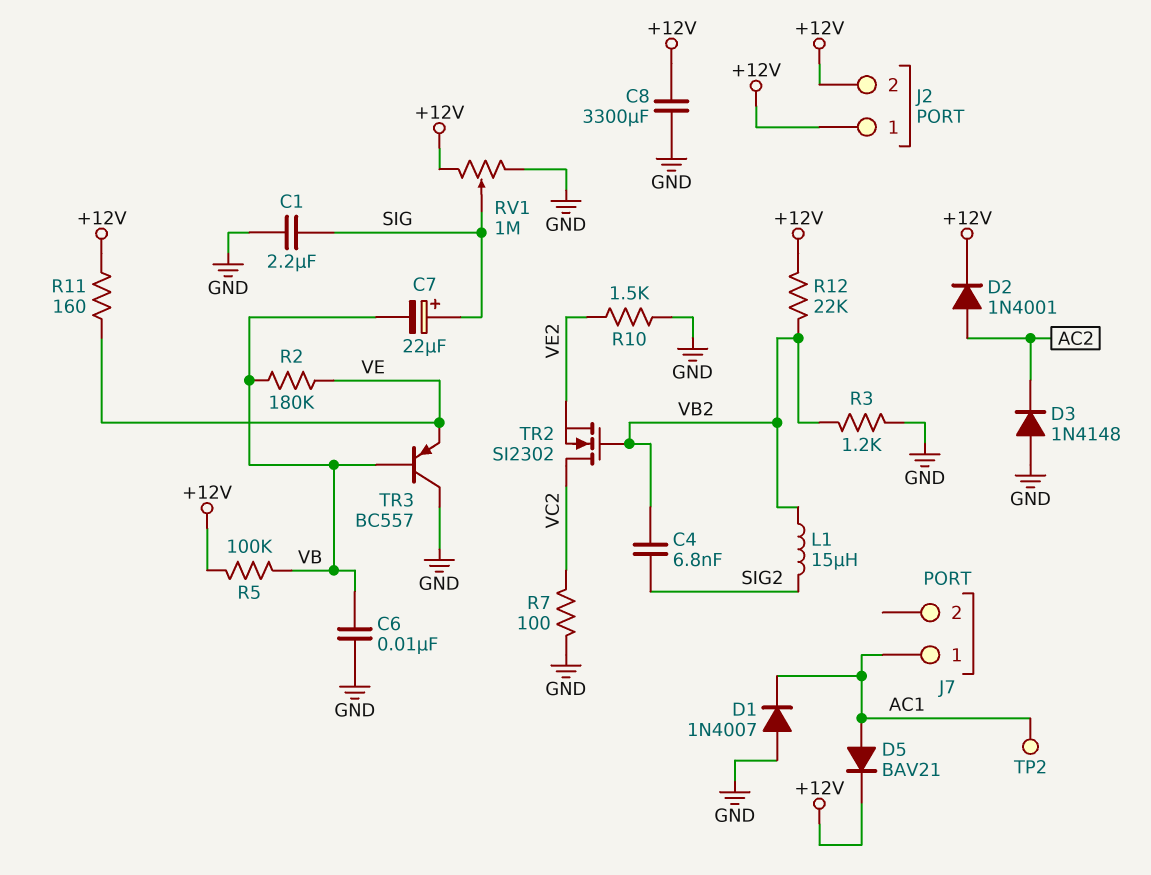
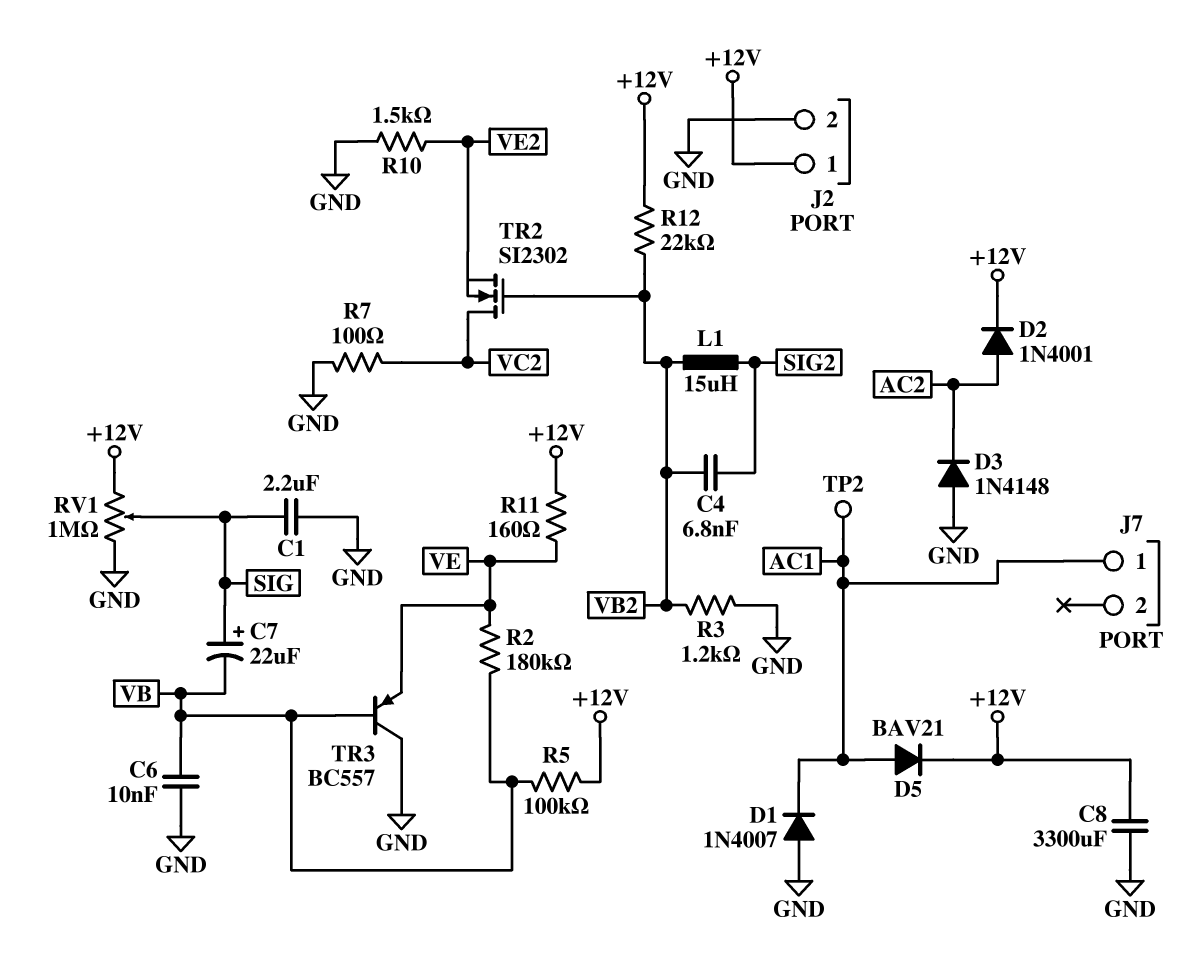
J2 pin 2: +12V -> GND

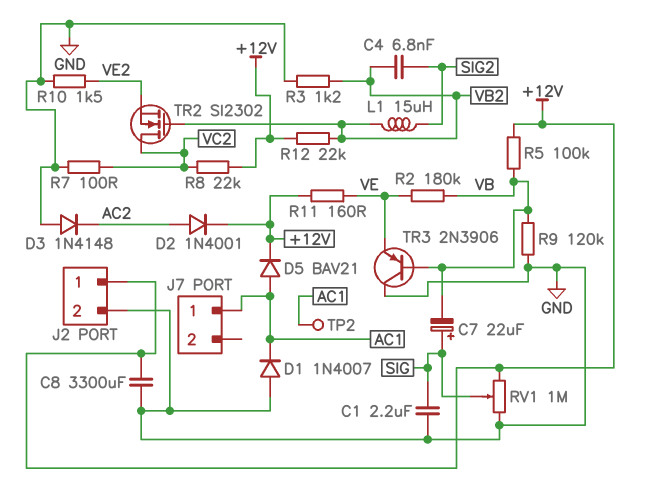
C6: 10nF (GND, VB) -> none
R8: none -> 22k (+12V, VC2)
R9: none -> 120k (GND, VB)
TR3: PNP BC557 (B VB, C GND, E VE) -> PNP 2N3906 (B VB, C GND, E VE)

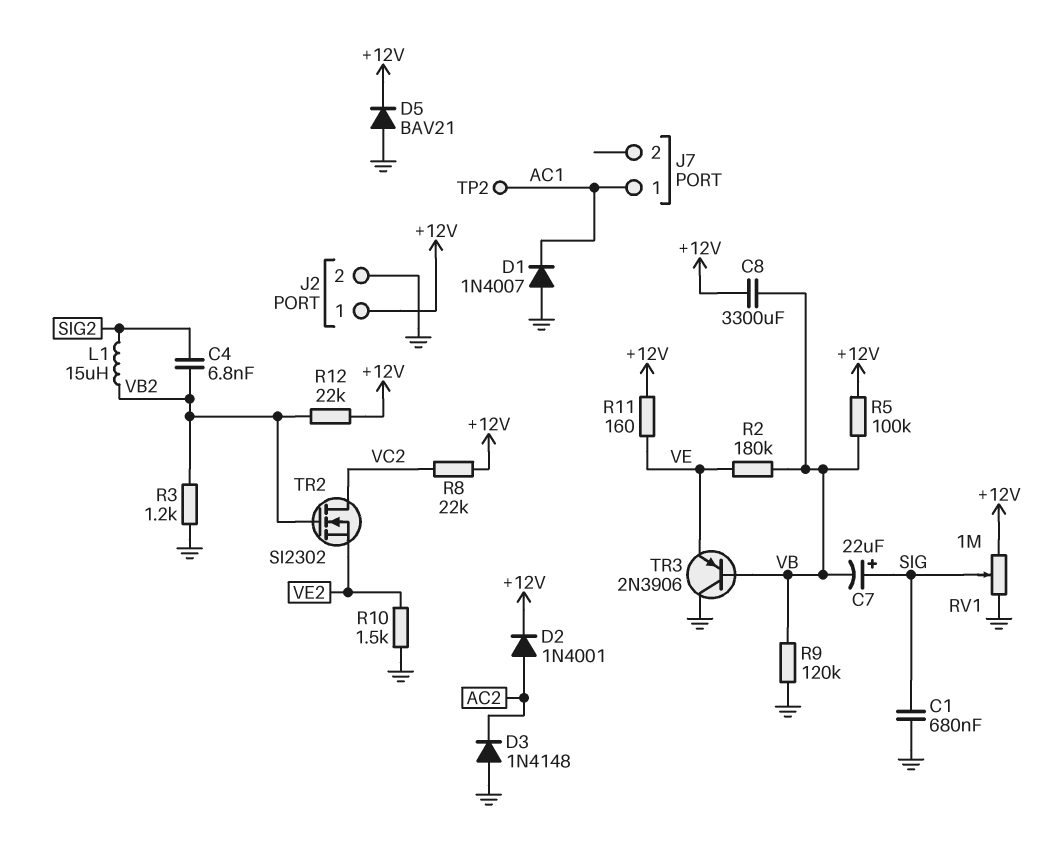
C1: 2.2uF (GND, SIG) -> 680nF (GND, SIG)
C8: 3300uF (+12V, GND) -> 3300uF (+12V, VB)
D5: diode BAV21 (A AC1, K +12V) -> diode BAV21 (A GND, K +12V)
R7: 100 (GND, VC2) -> none

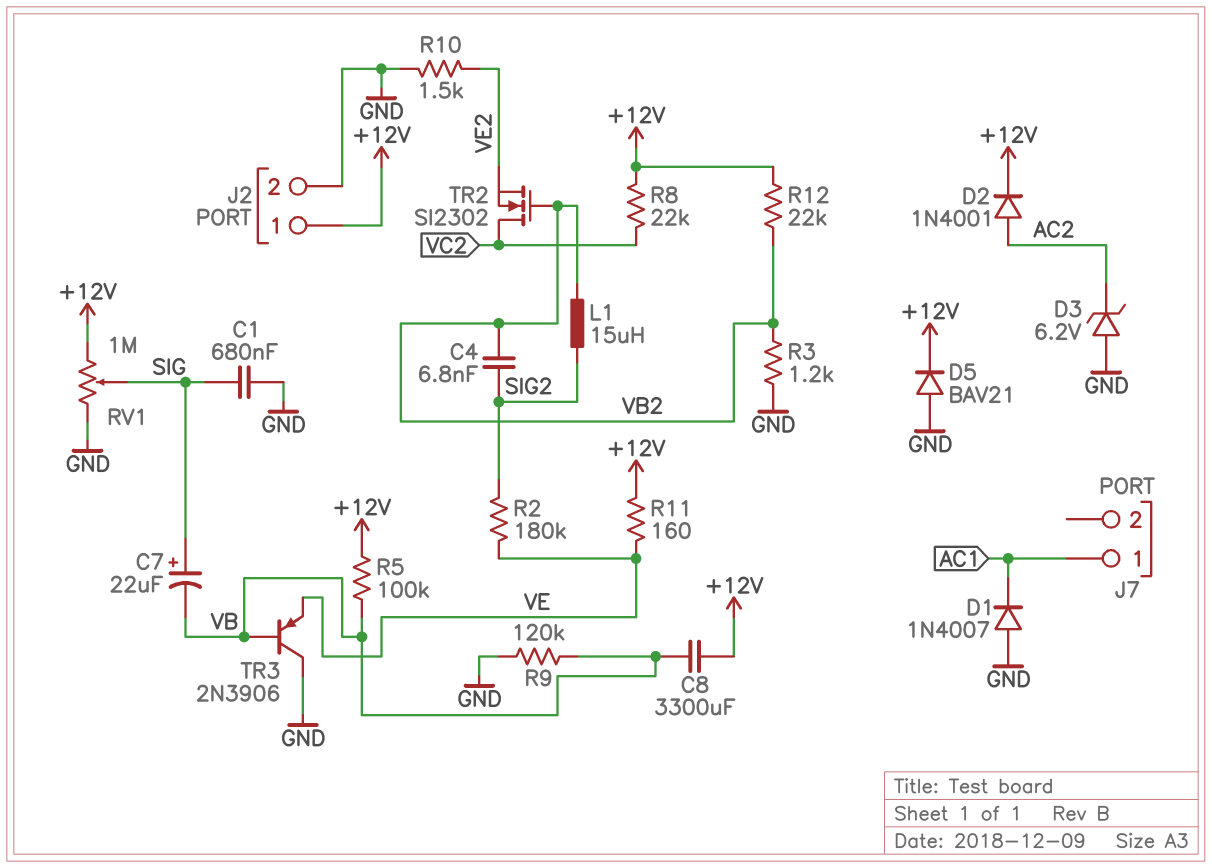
D3: diode 1N4148 (A GND, K AC2) -> zener 6.2V (A GND, K AC2)
R2: 180k (VB, VE) -> 180k (SIG2, VE)
TP2: test point (AC1) -> none

